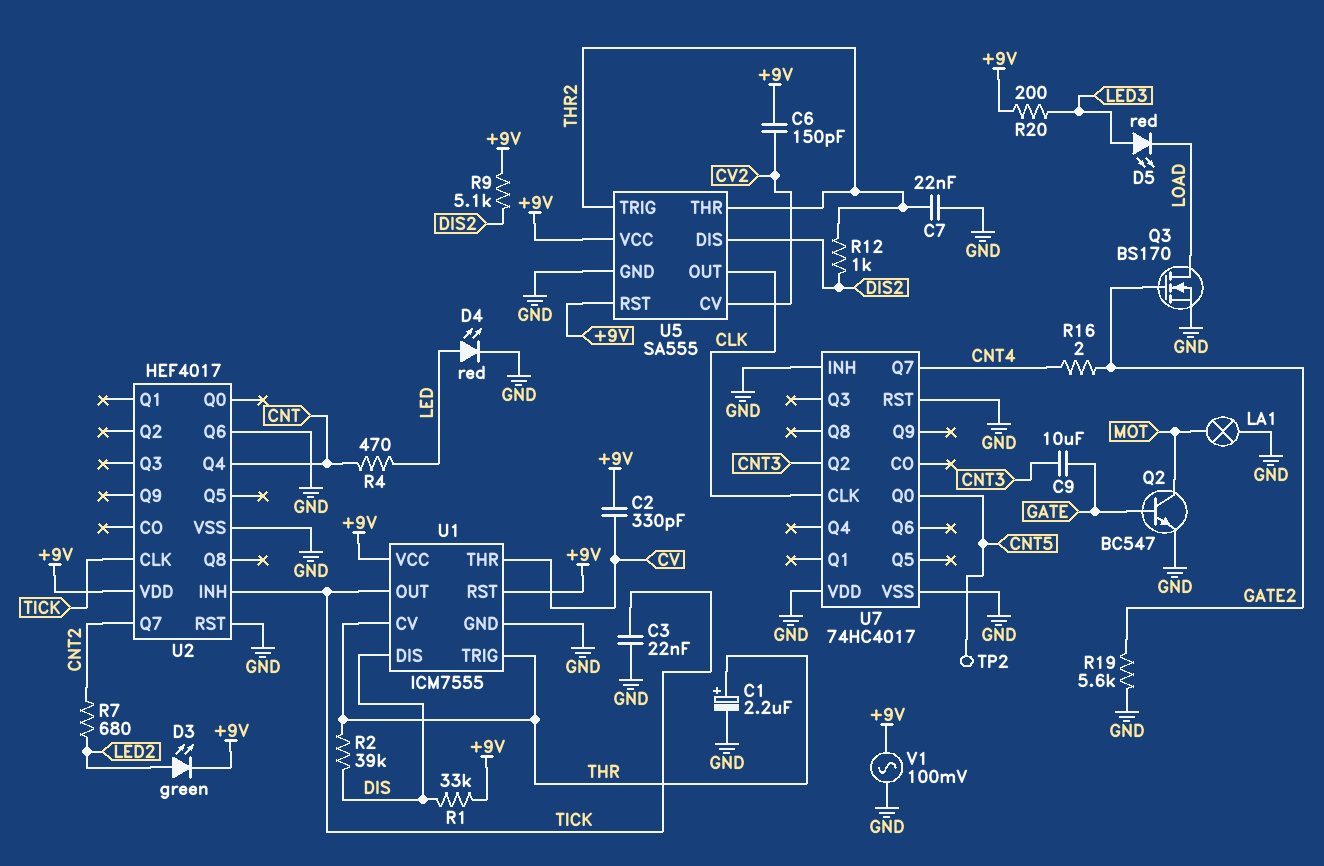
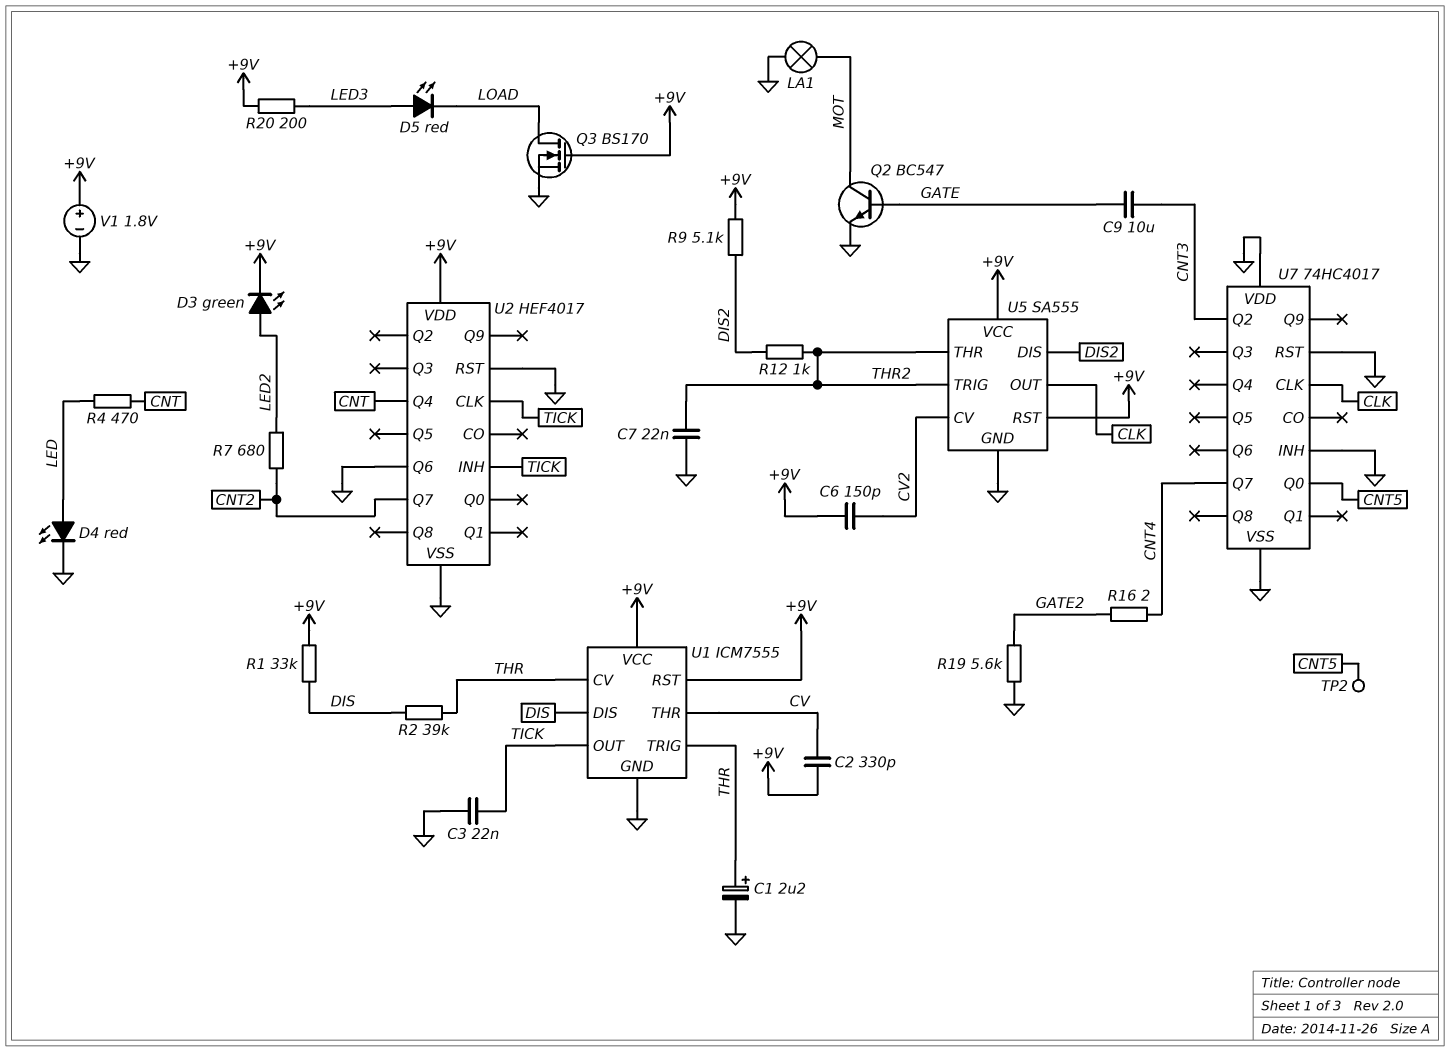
Q3: NMOS BS170 (G GATE2, D LOAD, S GND) -> NMOS BS170 (G +9V, D LOAD, S GND)
V1: AC 100mV (+9V, GND) -> 1.8V (plus +9V, minus GND)

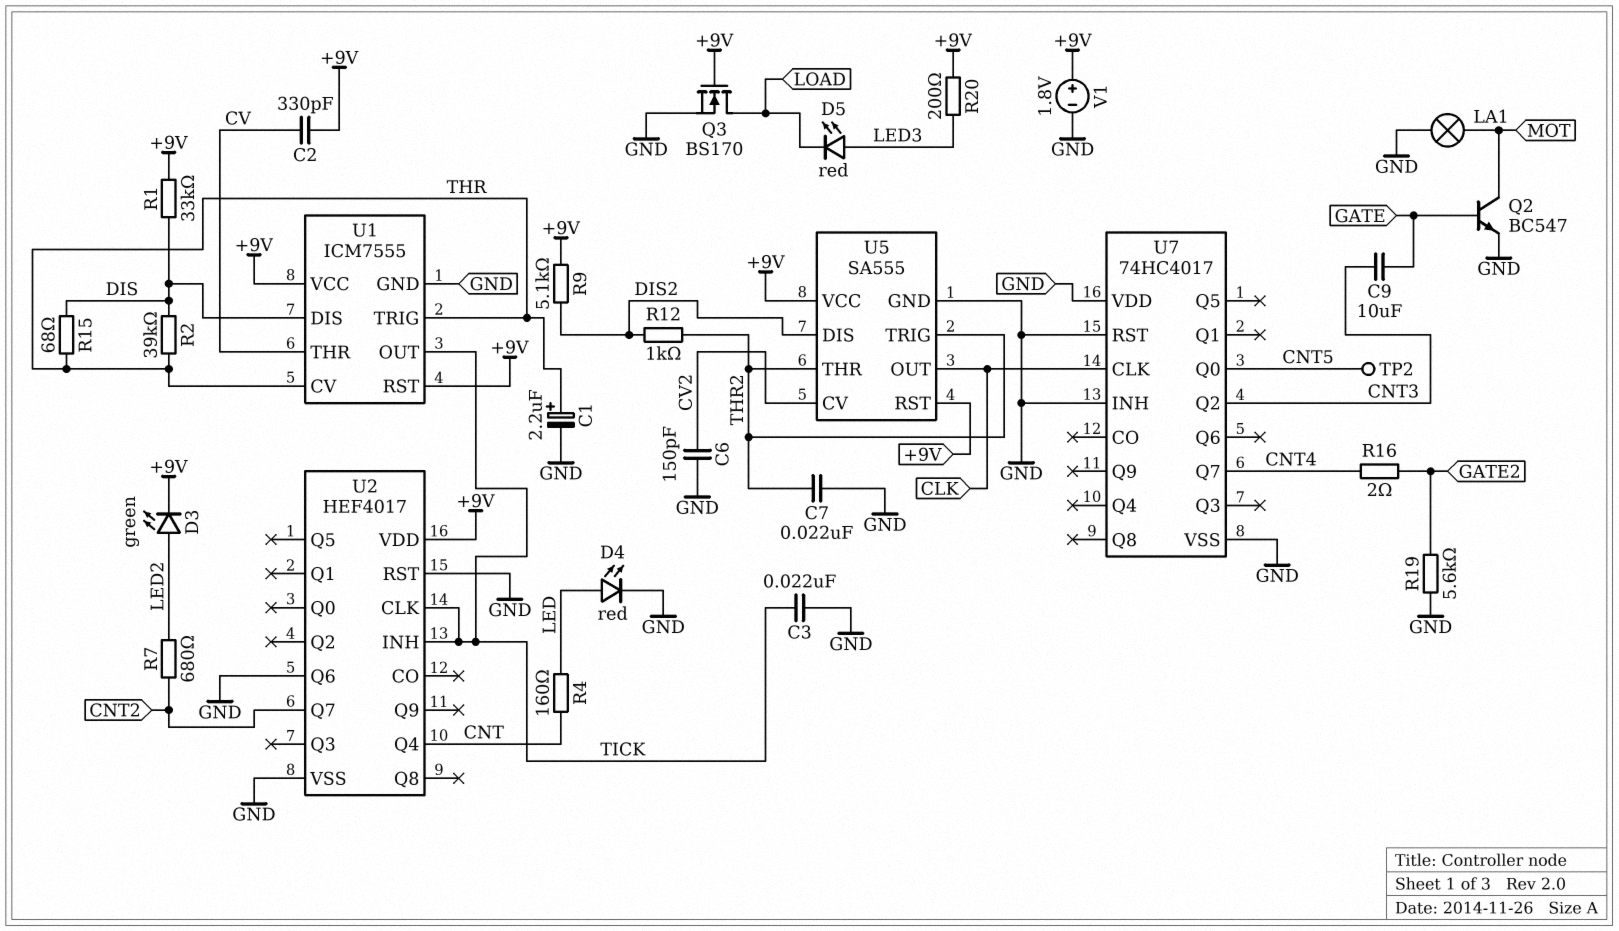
C6: 150pF (+9V, CV2) -> 150pF (CV2, GND)
R4: 470 (CNT, LED) -> 160 (CNT, LED)
R15: none -> 68 (DIS, THR)

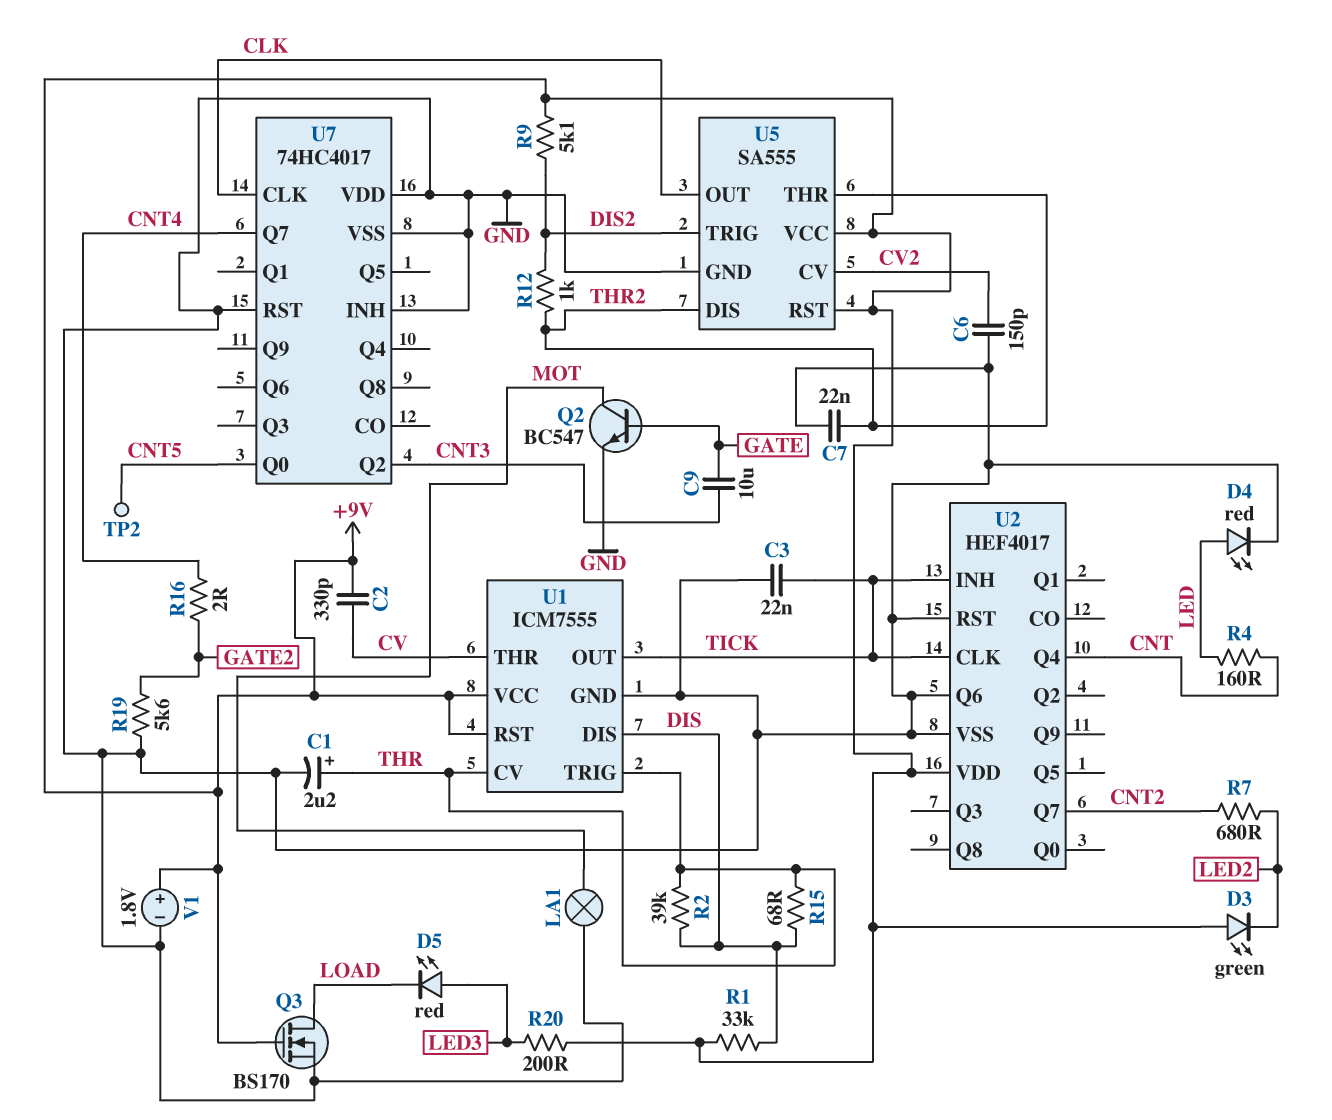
D3: LED green (A LED2, K +9V) -> LED green (A +9V, K LED2)
U5 pin DIS: DIS2 -> THR2
U5 pin TRIG: THR2 -> DIS2

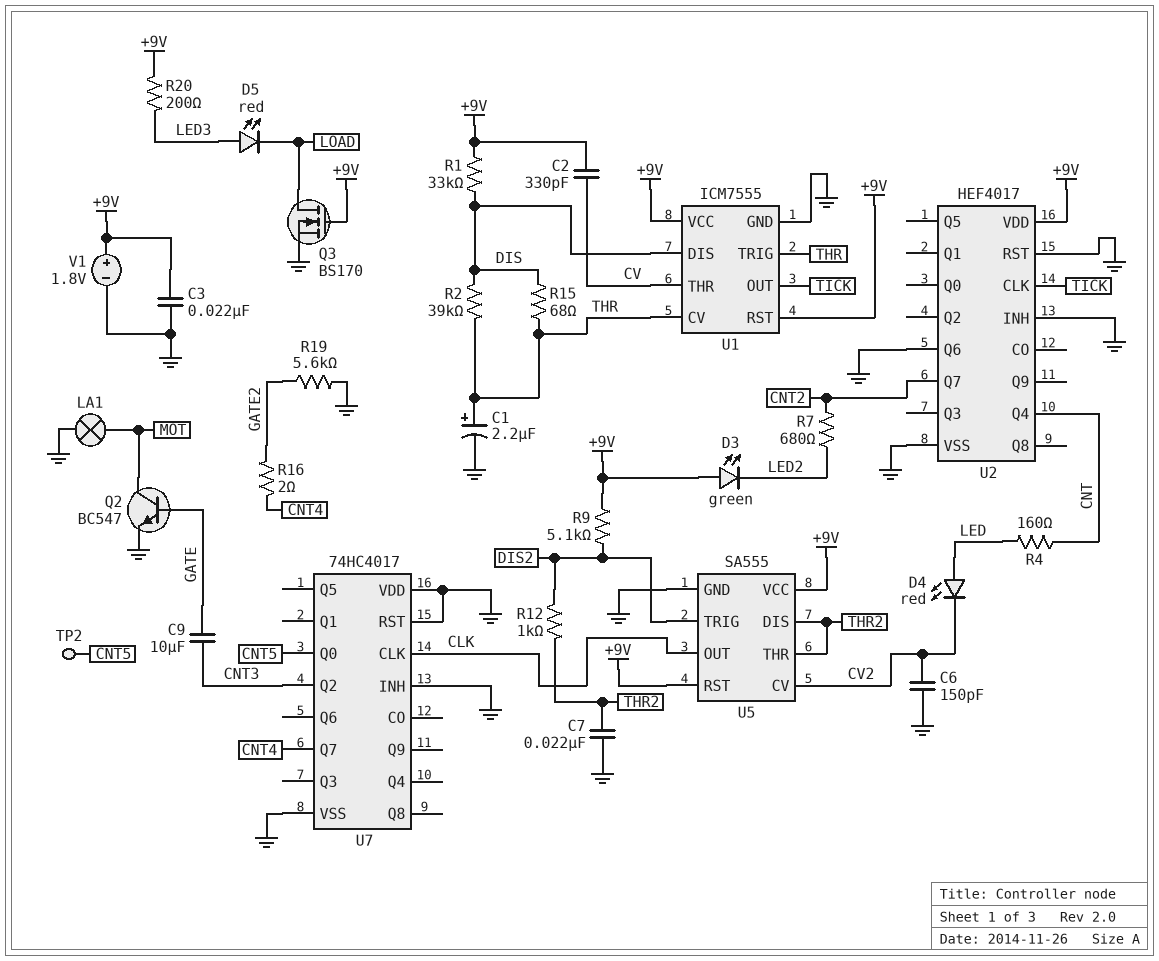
C3: 22nF (GND, TICK) -> 22nF (+9V, GND)
D4: LED red (A LED, K GND) -> LED red (A LED, K CV2)
U2 pin INH: TICK -> GND

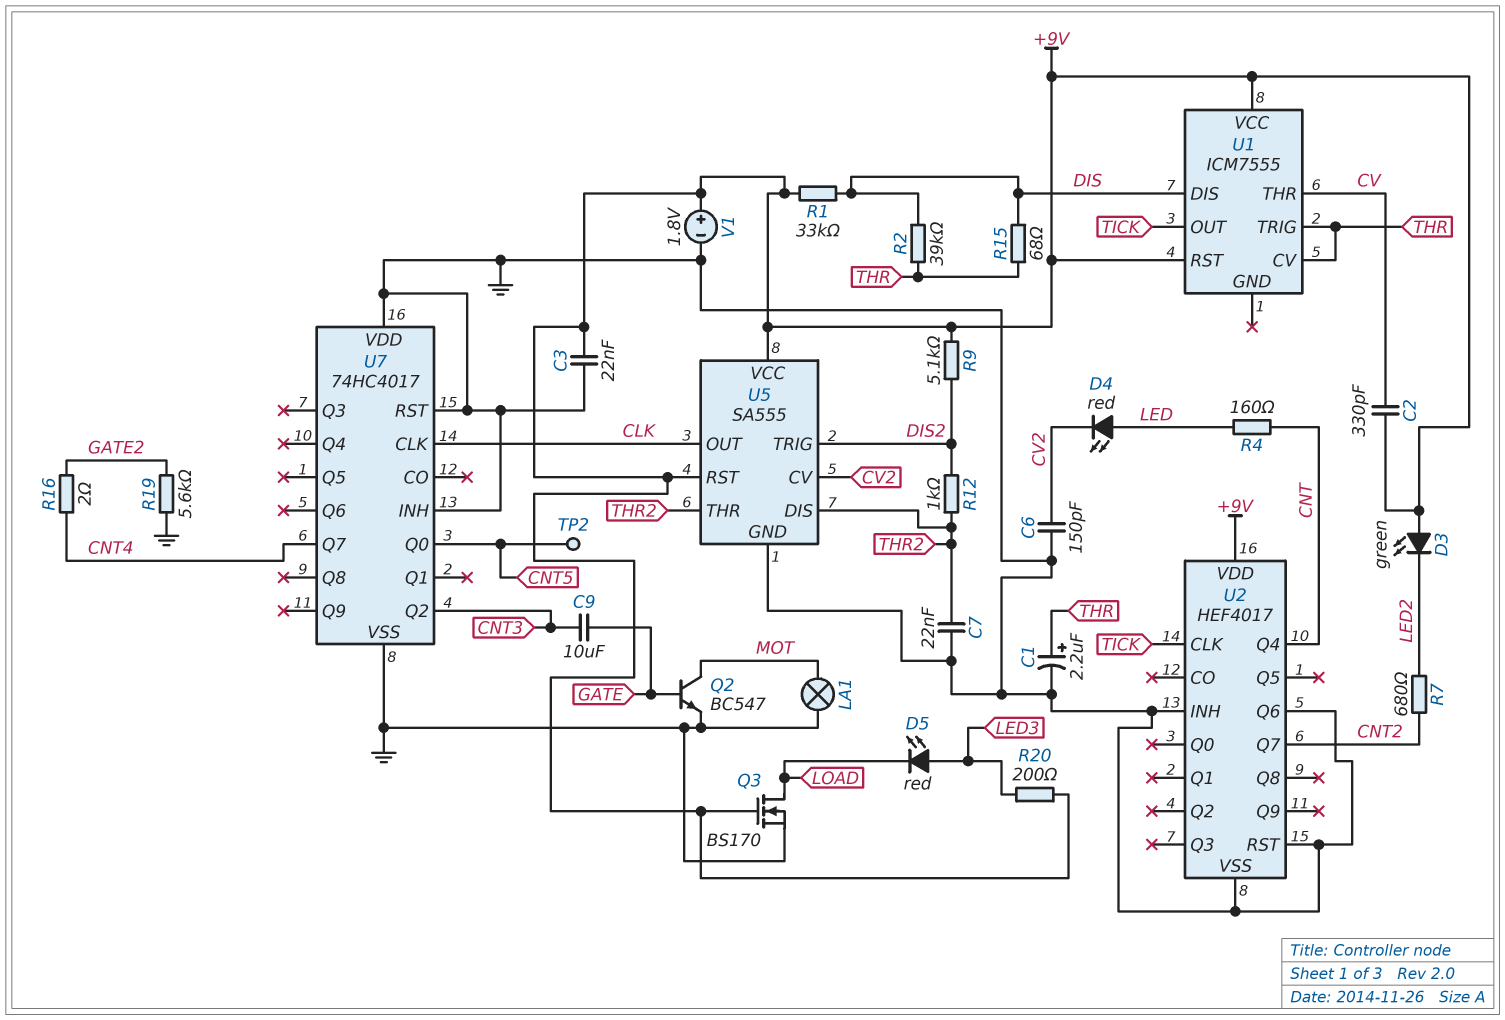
U1 pin GND: GND -> none

